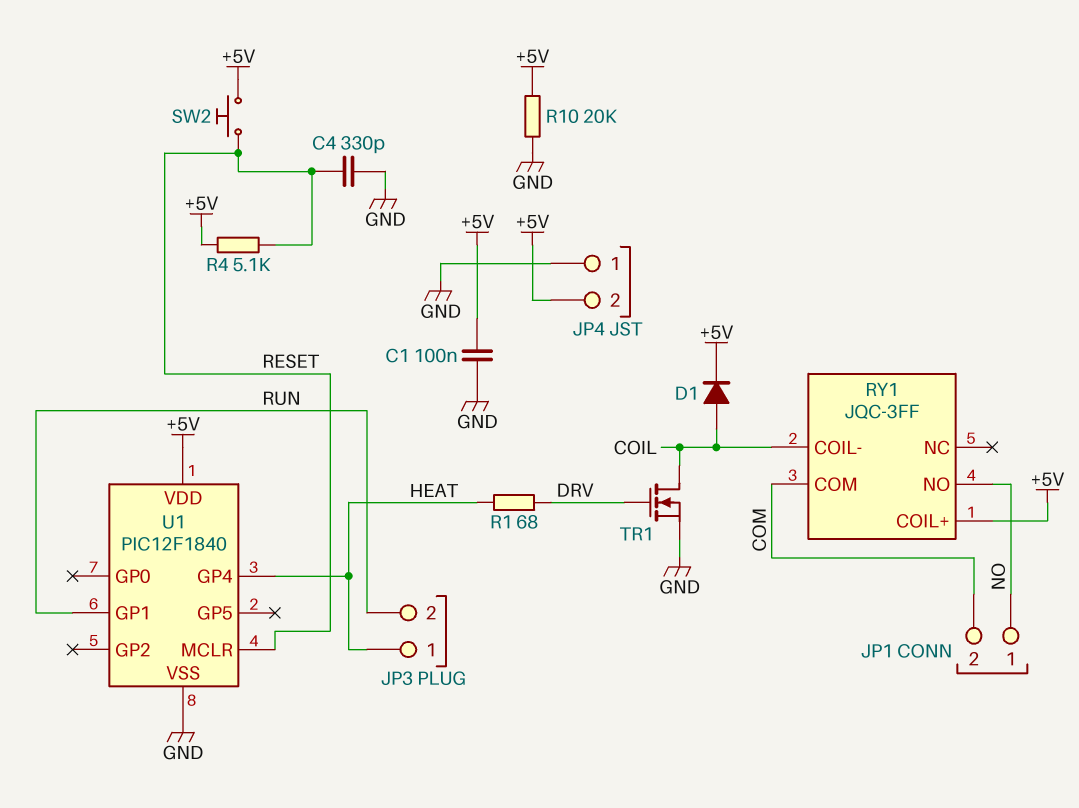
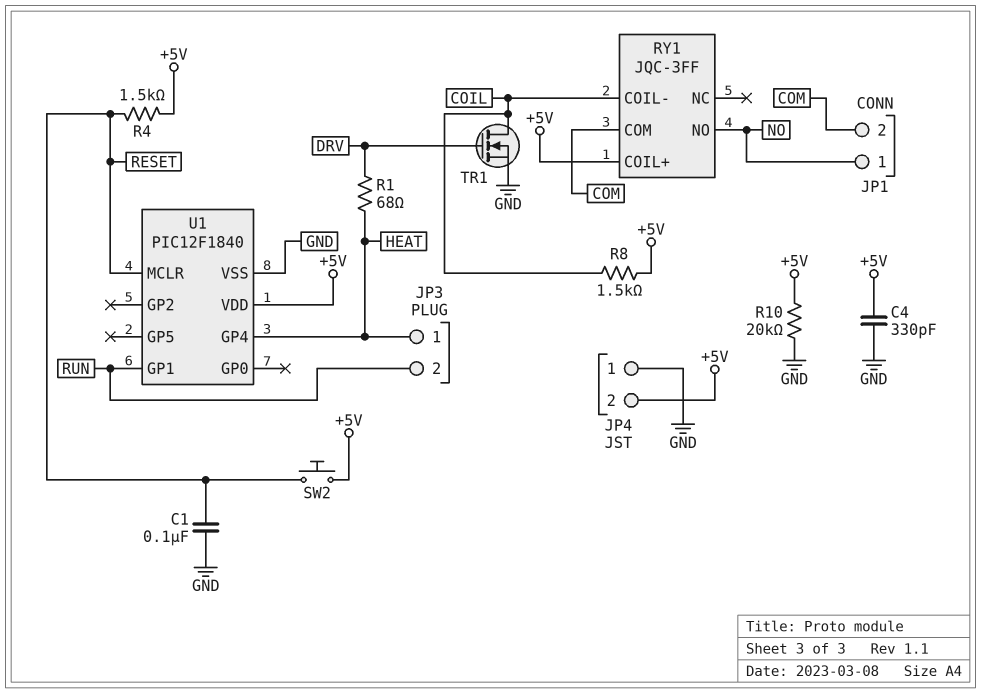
C1: 100nF (+5V, GND) -> 100nF (GND, RESET)
C4: 330pF (GND, RESET) -> 330pF (+5V, GND)
D1: diode (A COIL, K +5V) -> none
R4: 5.1k (+5V, RESET) -> 1.5k (+5V, RESET)
R8: none -> 1.5k (+5V, COIL)

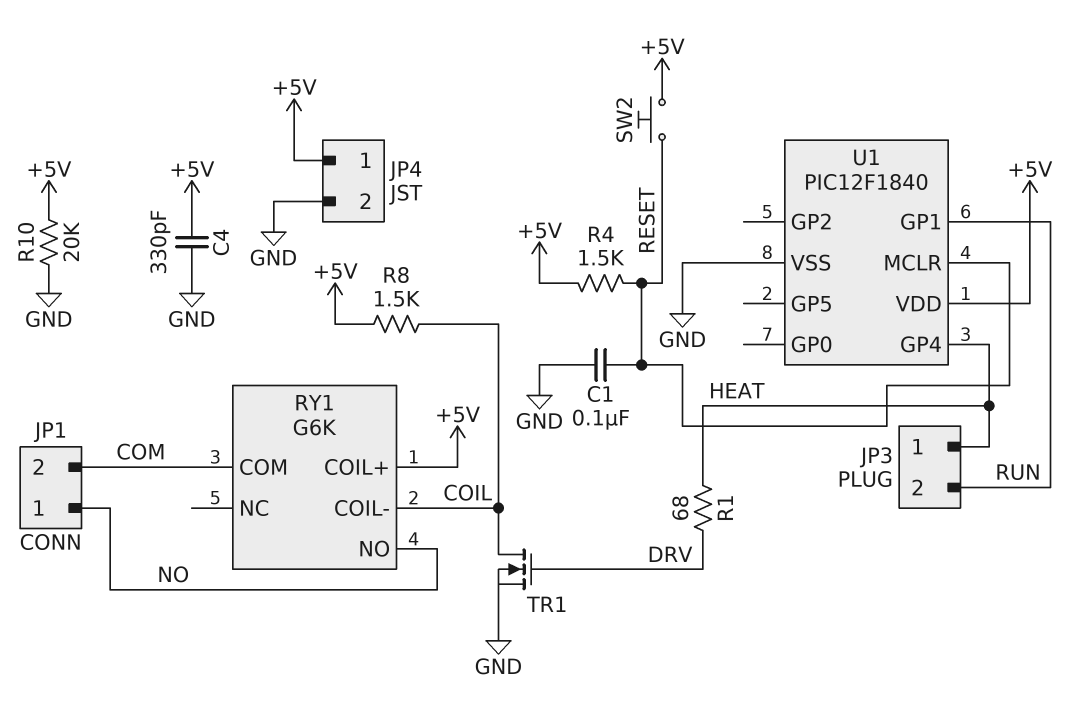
JP4 pin 1: GND -> +5V
JP4 pin 2: +5V -> GND
RY1: JQC-3FF -> G6K

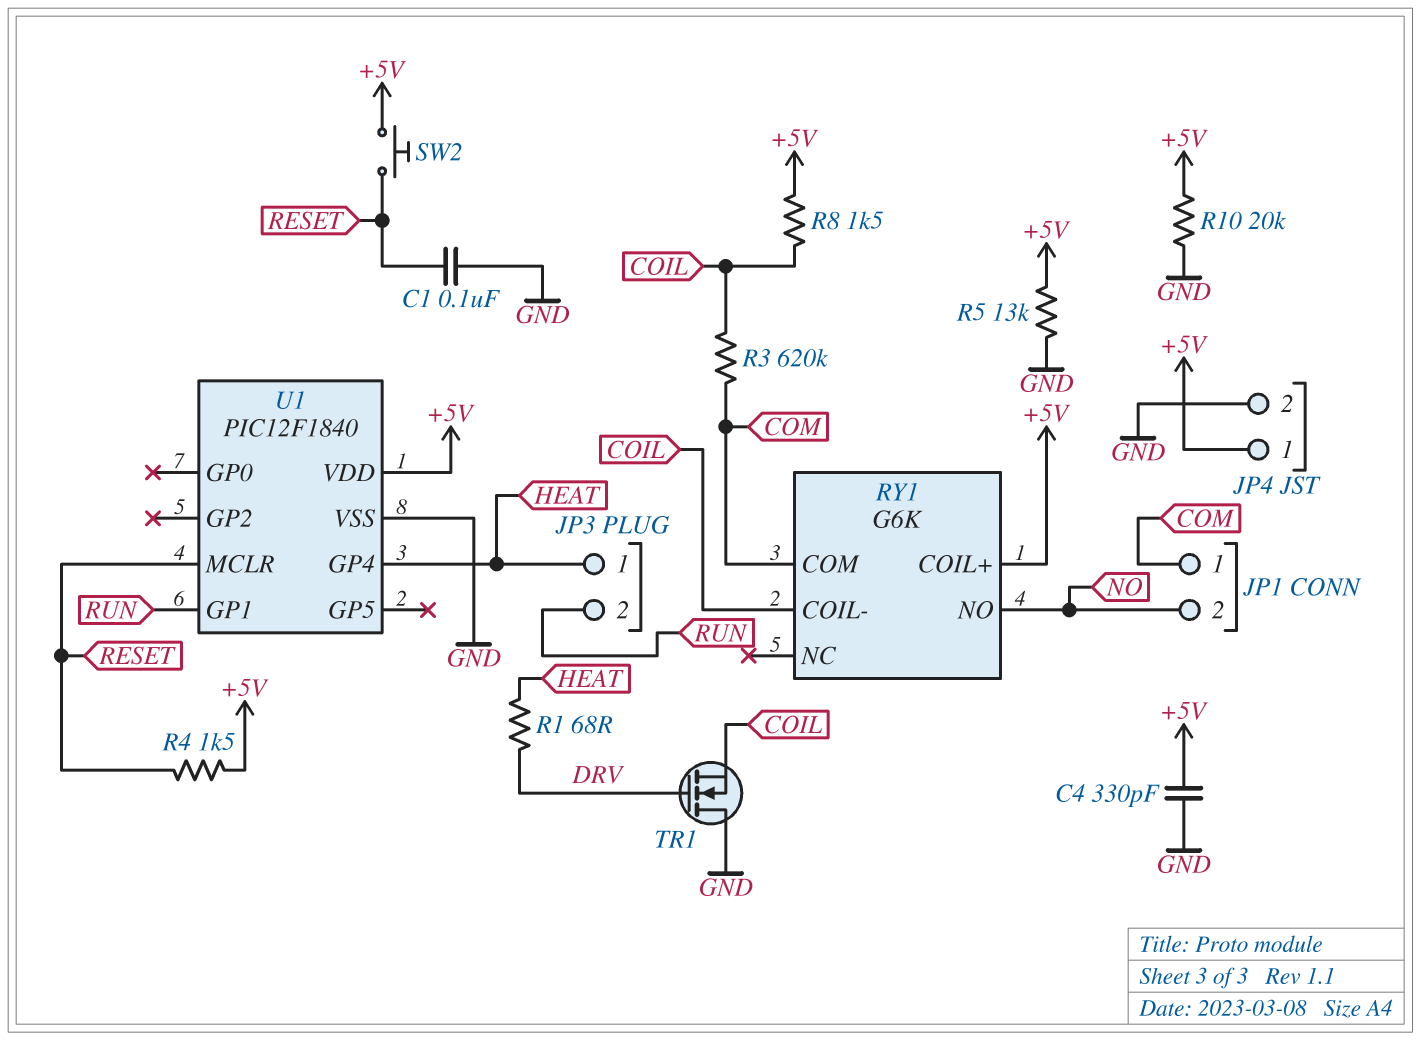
JP1 pin 1: NO -> COM
JP1 pin 2: COM -> NO
R3: none -> 620k (COIL, COM)
R5: none -> 13k (+5V, GND)
TR1: NMOS (G DRV, D COIL, S GND) -> NMOS (G DRV, D GND, S COIL)

